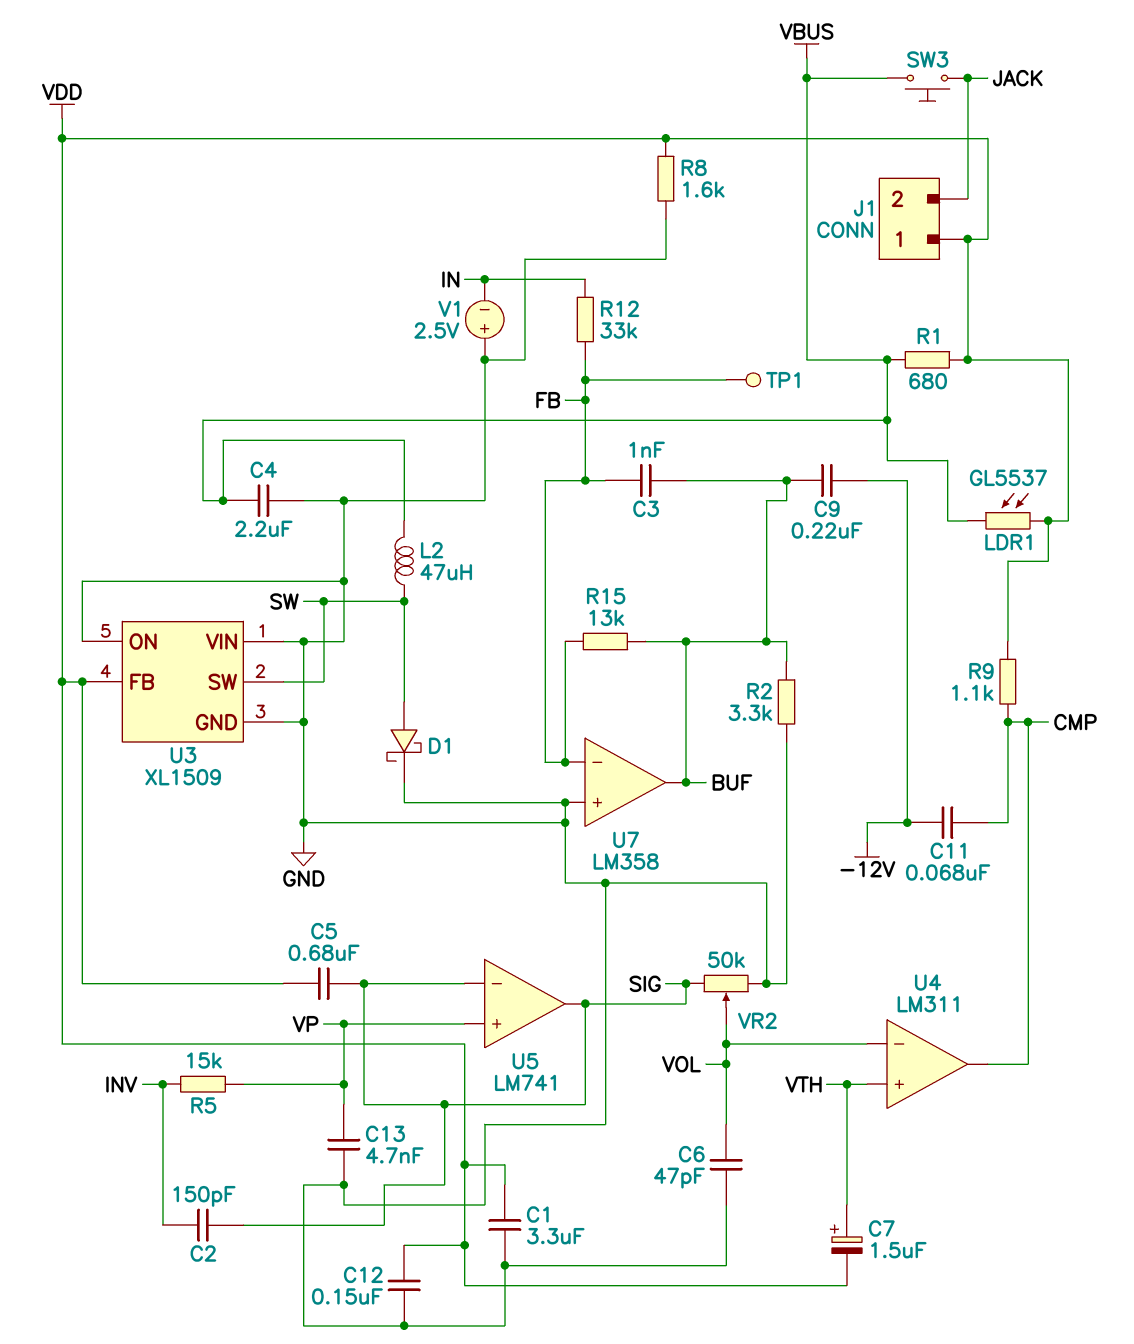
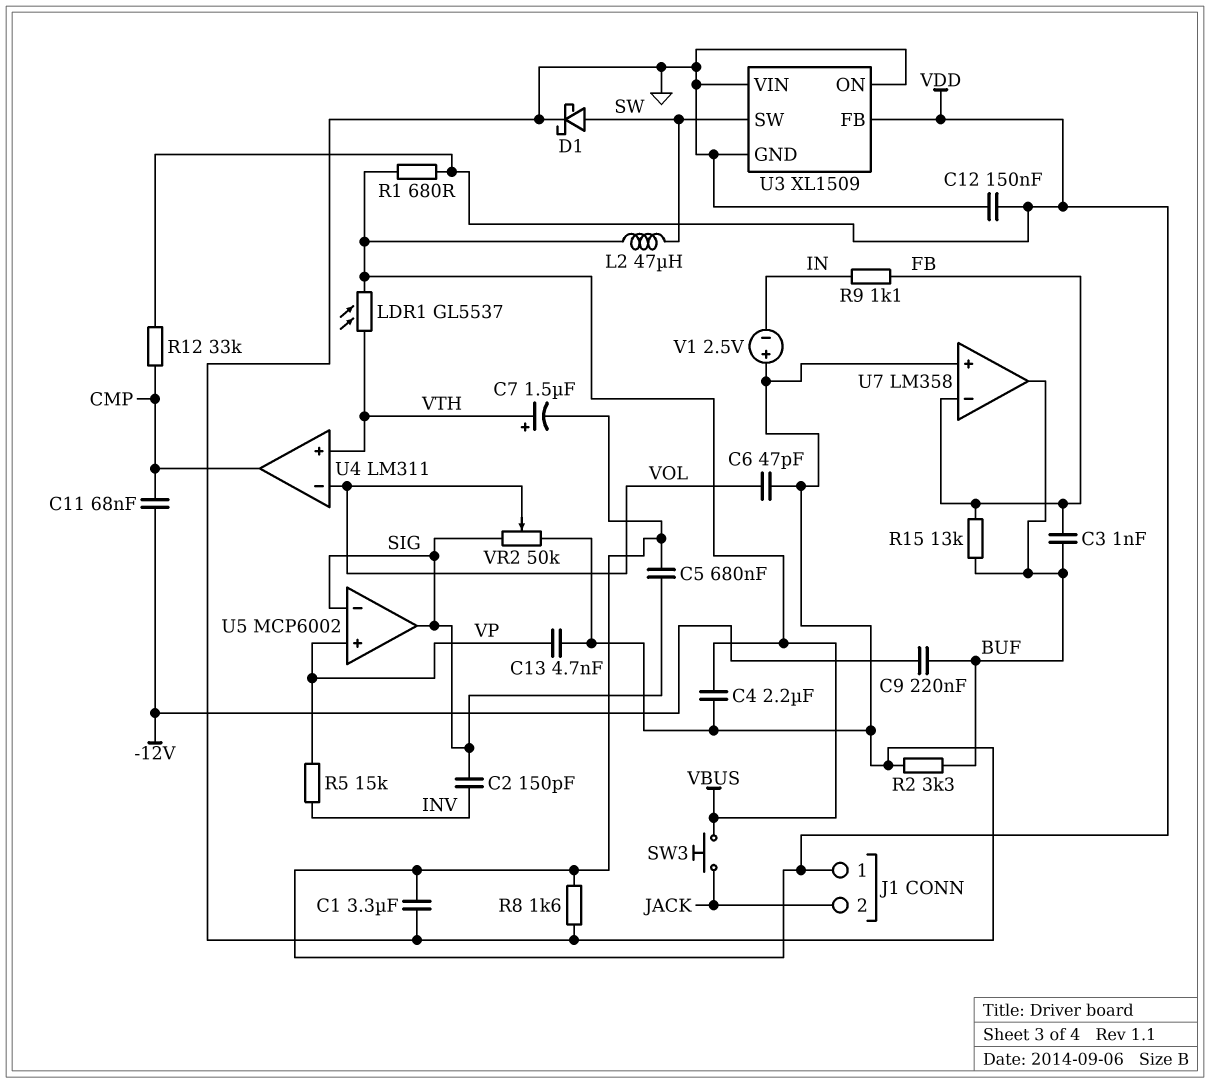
LDR1: GL5537 (VBUS, VDD) -> GL5537 (VBUS, VTH)
R9: 1.1k (CMP, VDD) -> 1.1k (FB, IN)
R12: 33k (FB, IN) -> 33k (CMP, VDD)
TP1: test point (FB) -> none
U5: LM741 -> MCP6002

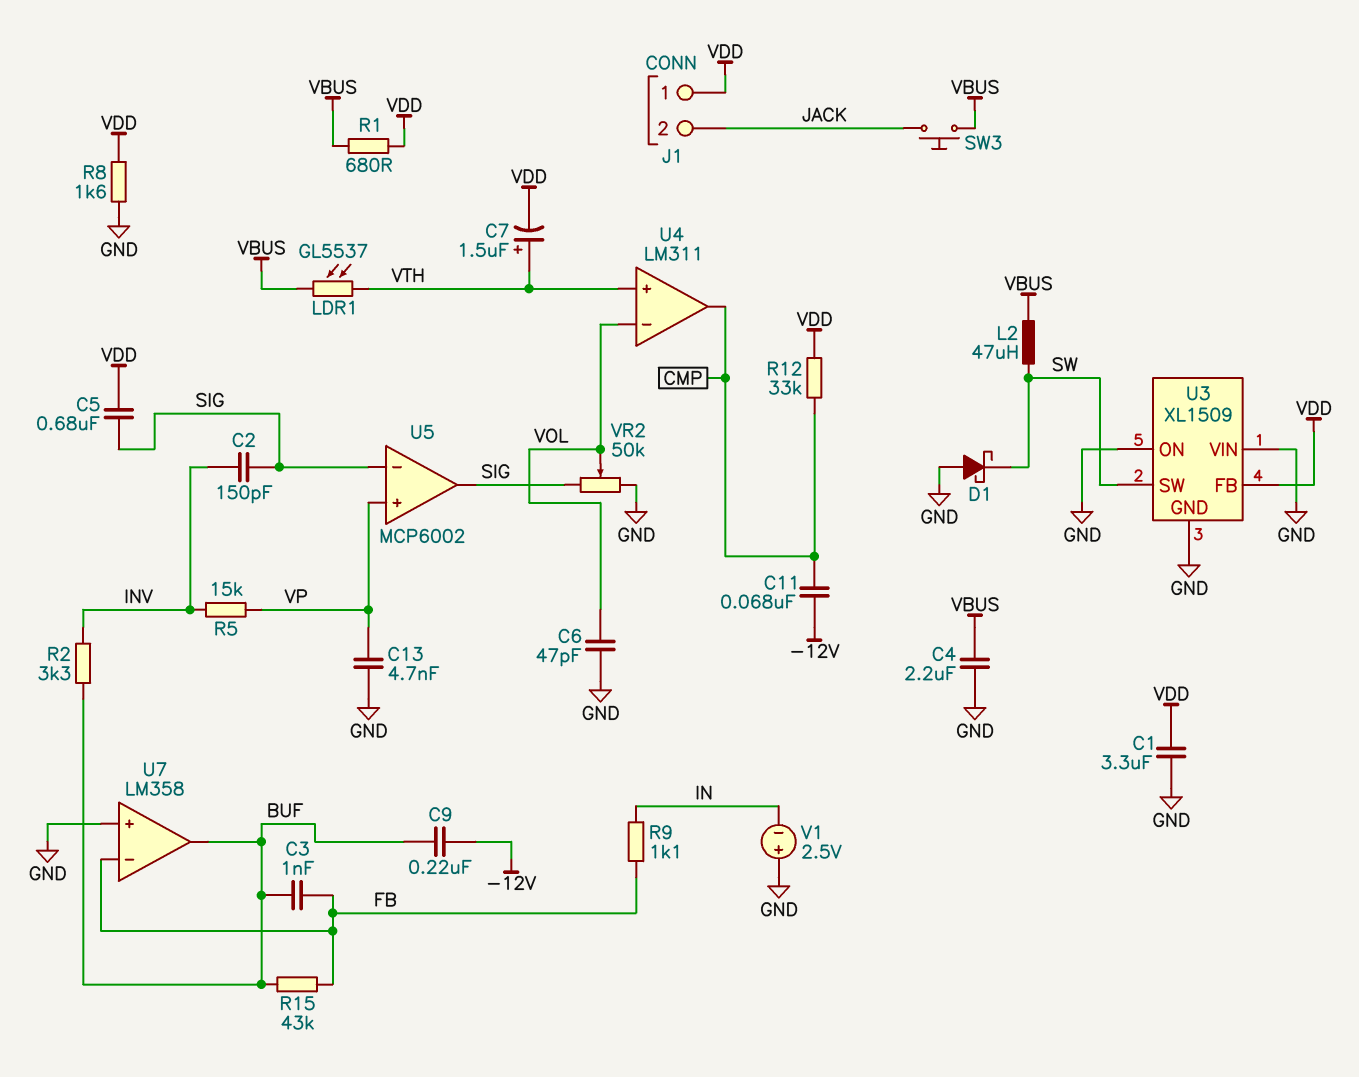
C12: 150nF (GND, VDD) -> none
D1: schottky (A SW, K GND) -> schottky (A GND, K SW)
R2: 3.3k (BUF, GND) -> 3.3k (BUF, INV)
R15: 13k (BUF, FB) -> 43k (BUF, FB)

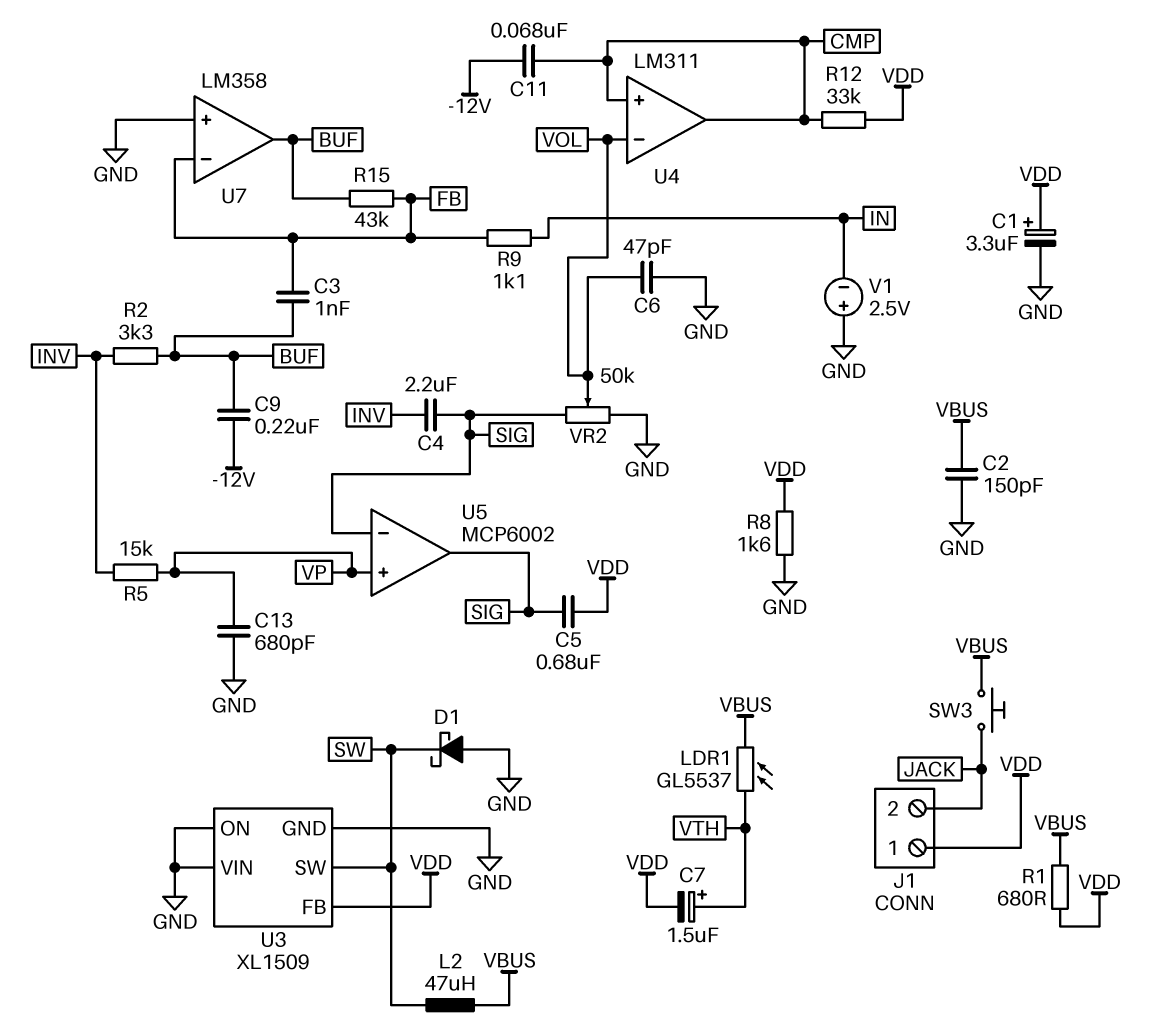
C1: 3.3uF (GND, VDD) -> 3.3uF (plus VDD, minus GND)
C2: 150pF (INV, SIG) -> 150pF (GND, VBUS)
C4: 2.2uF (GND, VBUS) -> 2.2uF (INV, SIG)
C13: 4.7nF (GND, VP) -> 680pF (GND, VP)
U4 pin in+: VTH -> CMP

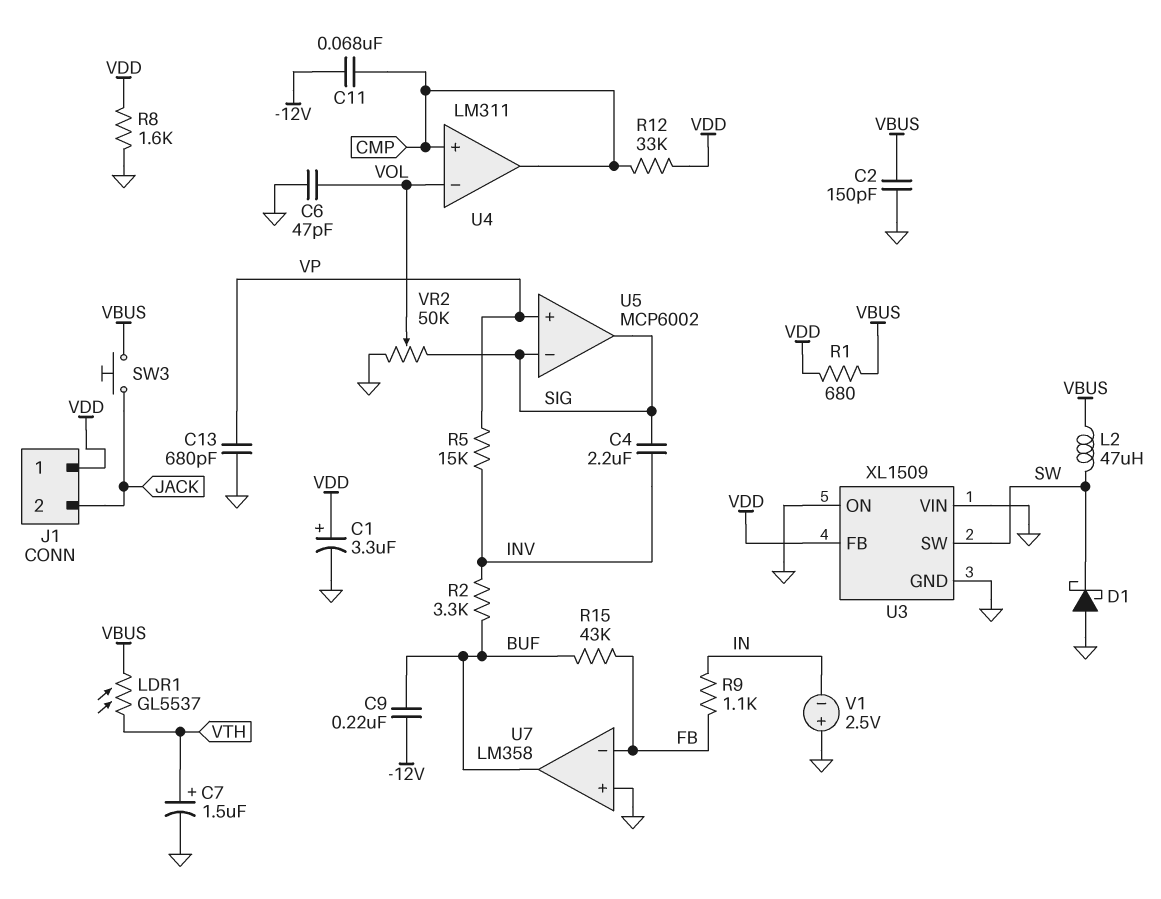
C3: 1nF (BUF, FB) -> none
C5: 680nF (SIG, VDD) -> none
C7: 1.5uF (plus VTH, minus VDD) -> 1.5uF (plus VTH, minus GND)

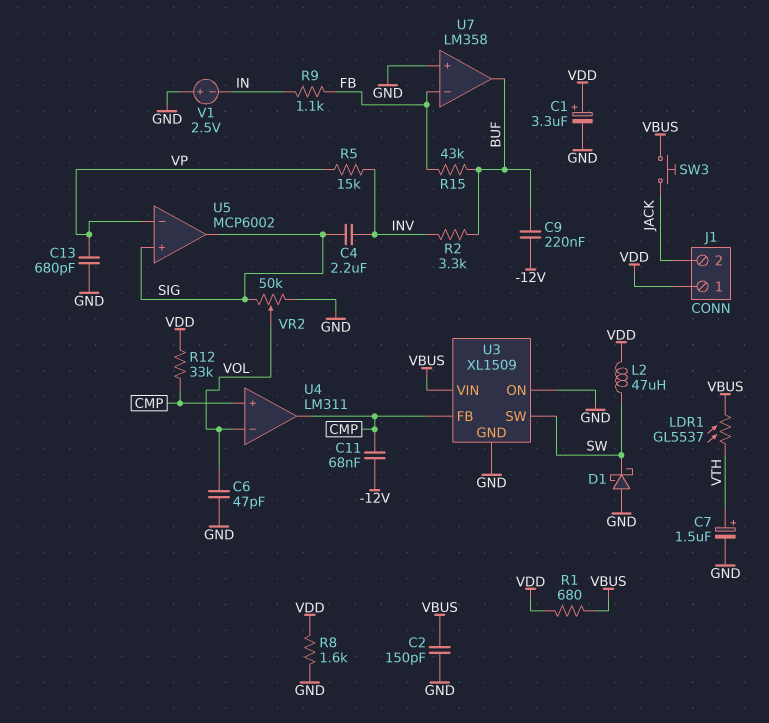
L2: 47uH (SW, VBUS) -> 47uH (SW, VDD)
U3 pin FB: VDD -> CMP
U3 pin VIN: GND -> VBUS
U5 pin in+: VP -> SIG
U5 pin in-: SIG -> VP

